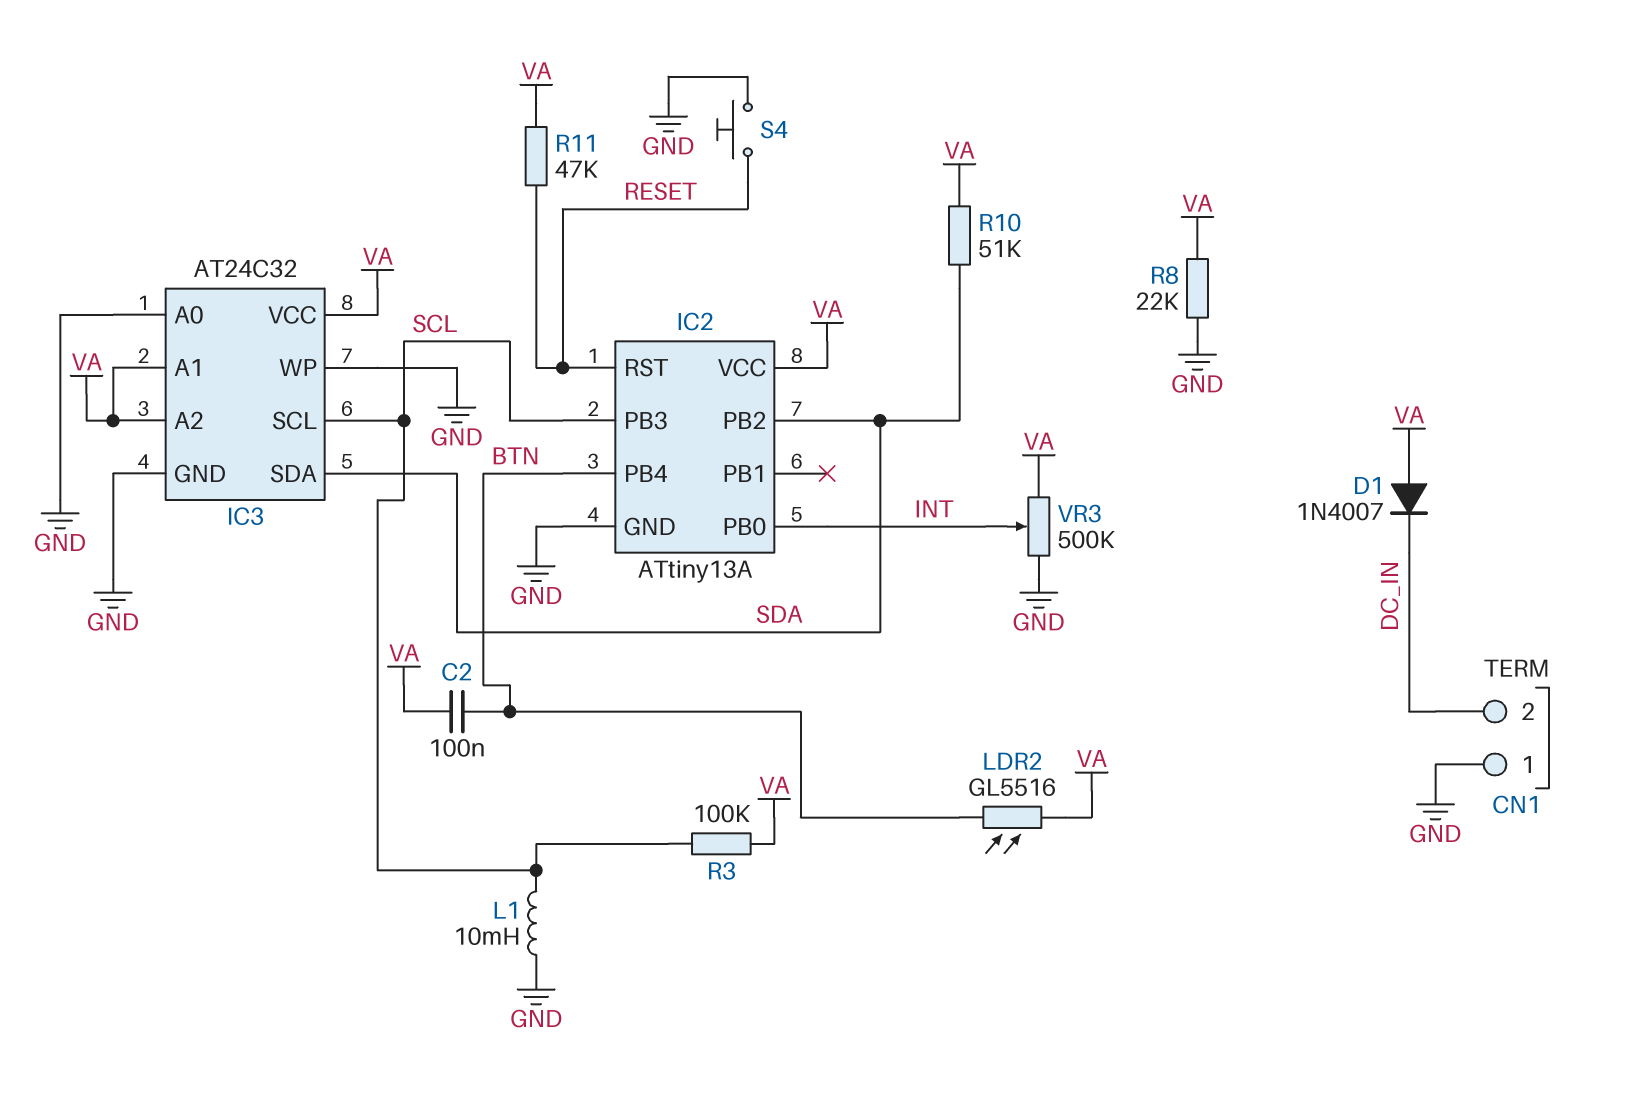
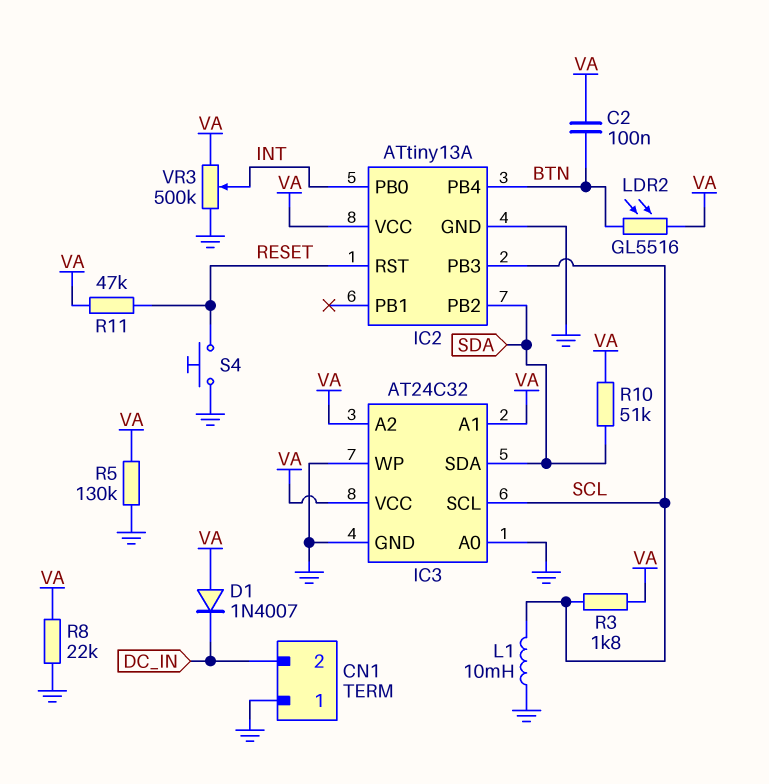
R3: 100k (SCL, VA) -> 1.8k (SCL, VA)
R5: none -> 130k (GND, VA)

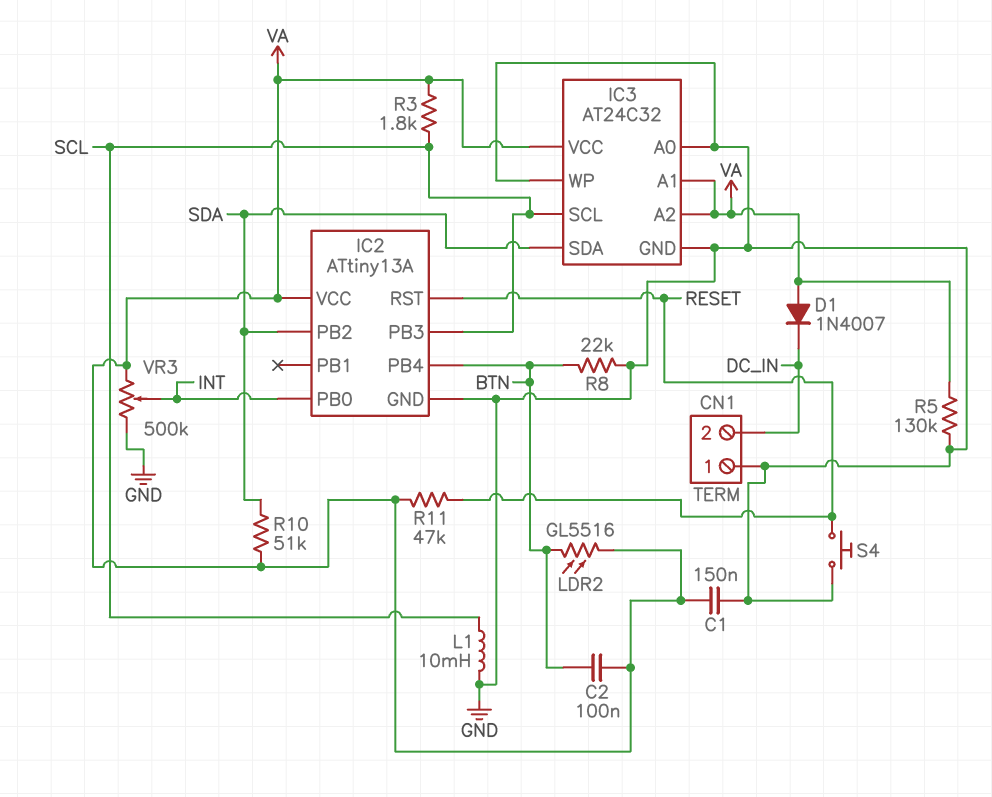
C1: none -> 150nF (GND, VA)
R8: 22k (GND, VA) -> 22k (BTN, GND)

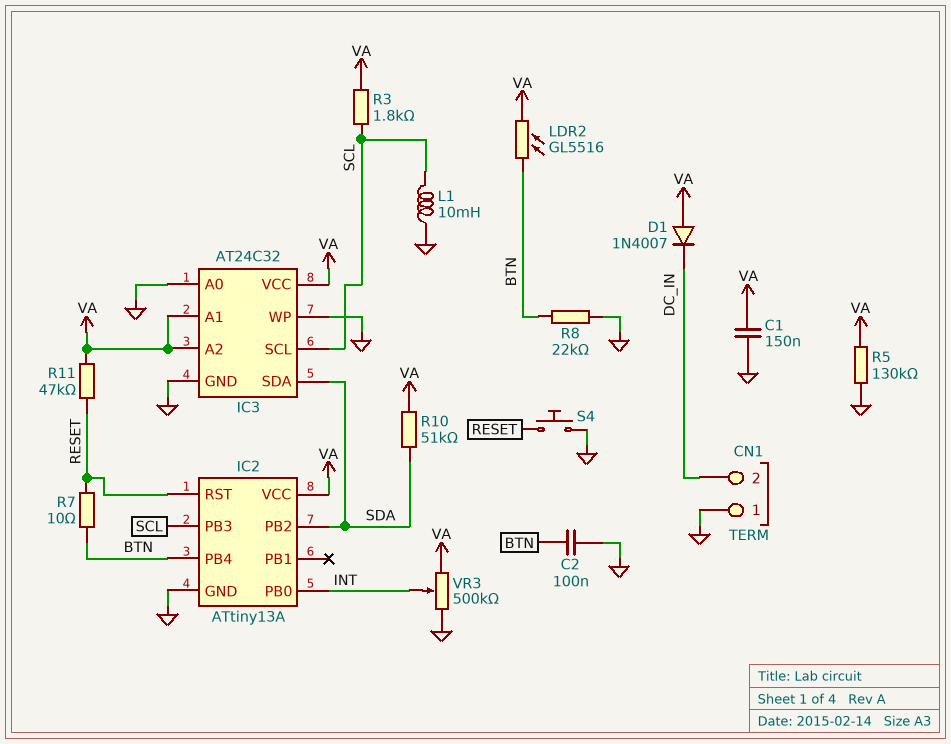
C2: 100nF (BTN, VA) -> 100nF (BTN, GND)
R7: none -> 10 (BTN, RESET)

